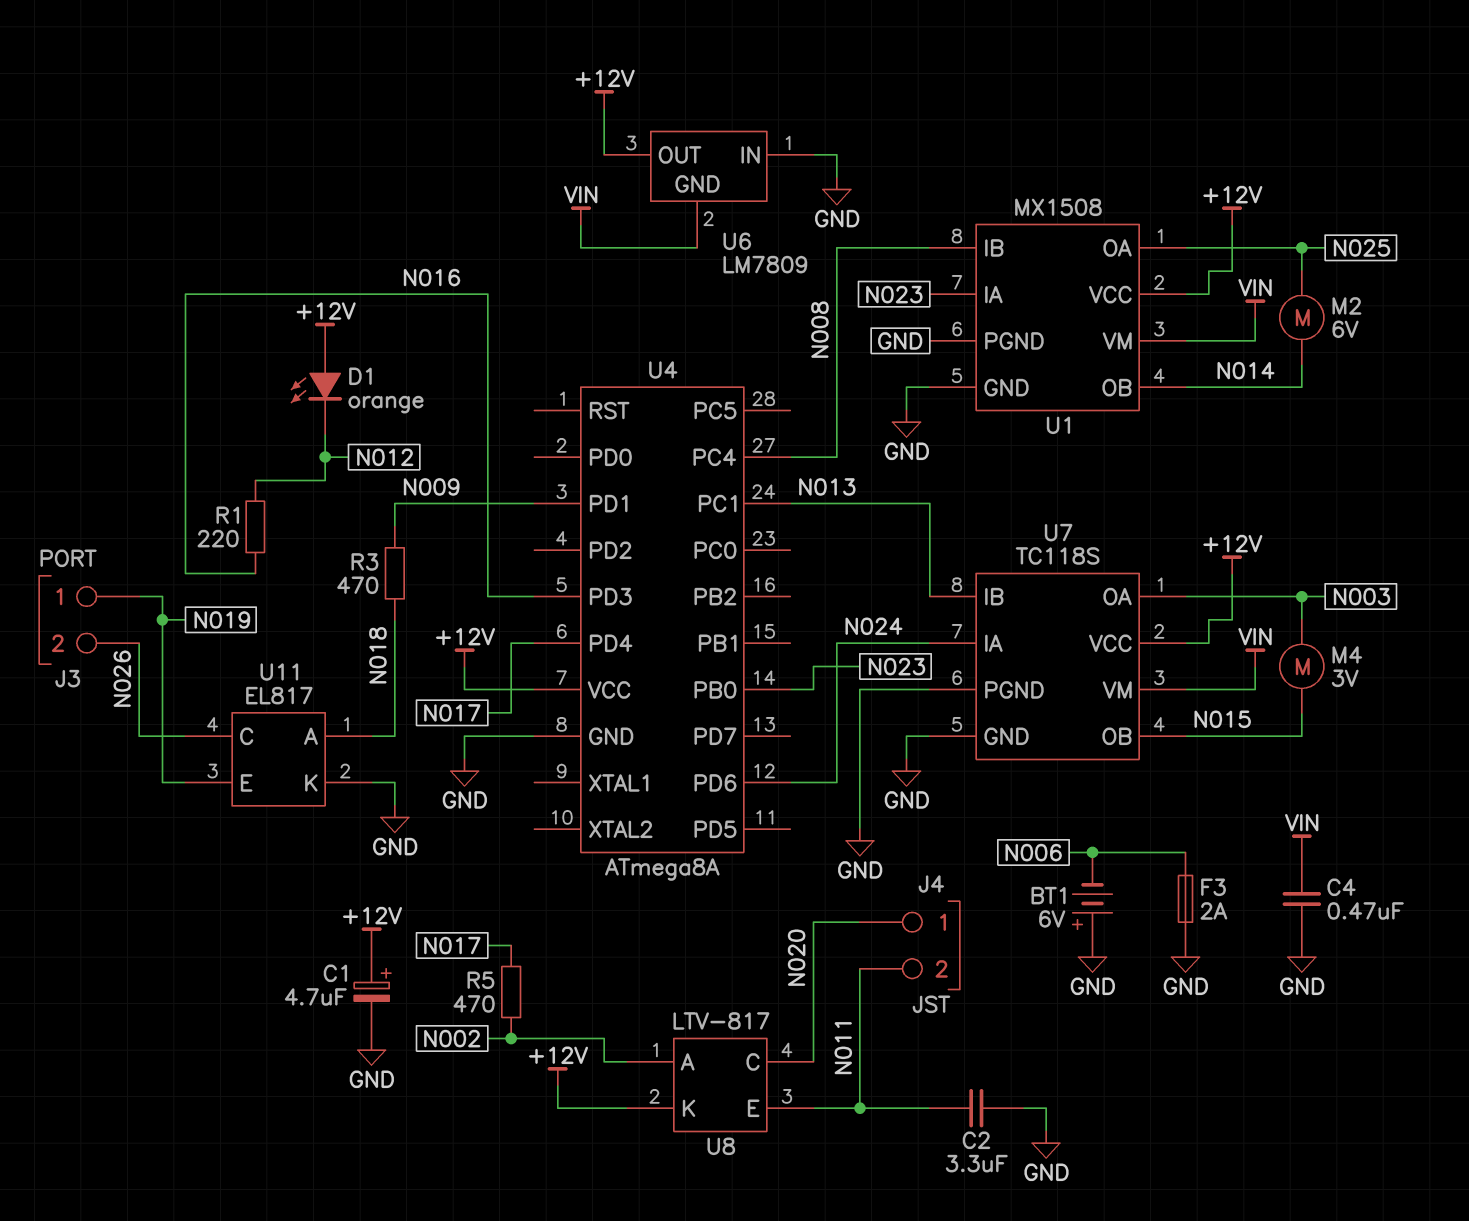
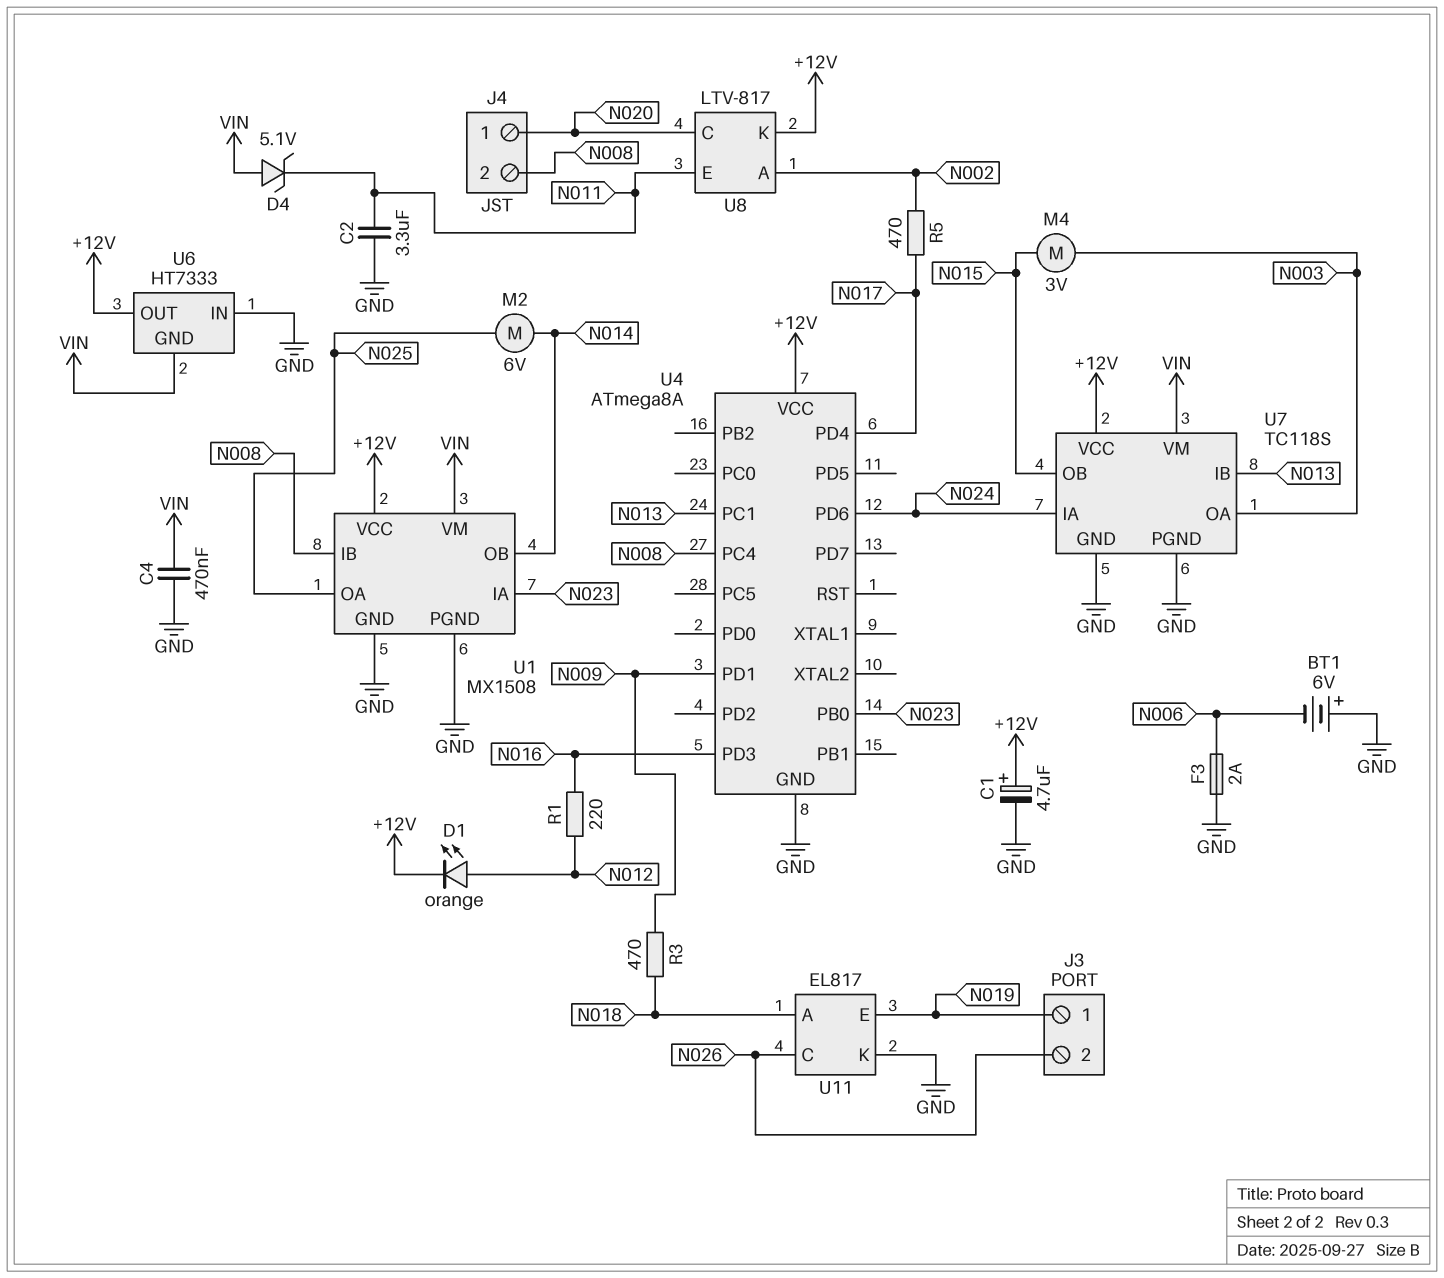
D1: LED orange (A +12V, K N012) -> LED orange (A N012, K +12V)
D4: none -> zener 5.1V (A VIN, K N011)
J4 pin 2: N011 -> N008
U6: LM7809 -> HT7333

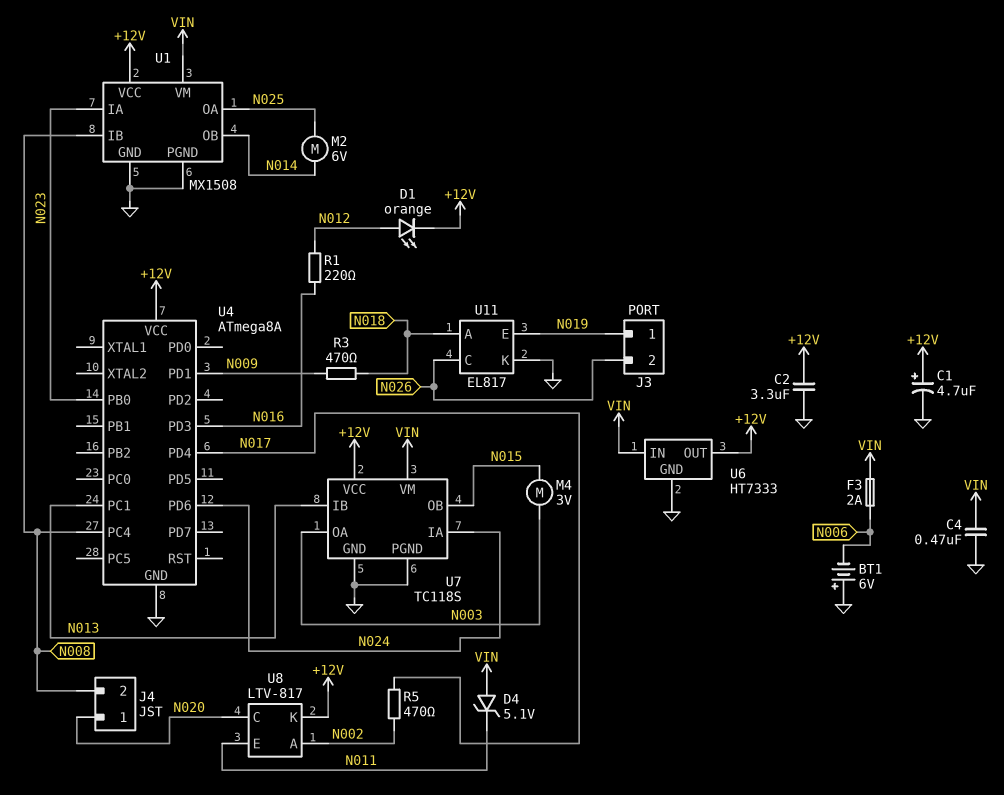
C2: 3.3uF (GND, N011) -> 3.3uF (+12V, GND)
F3: 2A (GND, N006) -> 2A (N006, VIN)
U6 pin GND: VIN -> GND
U6 pin IN: GND -> VIN

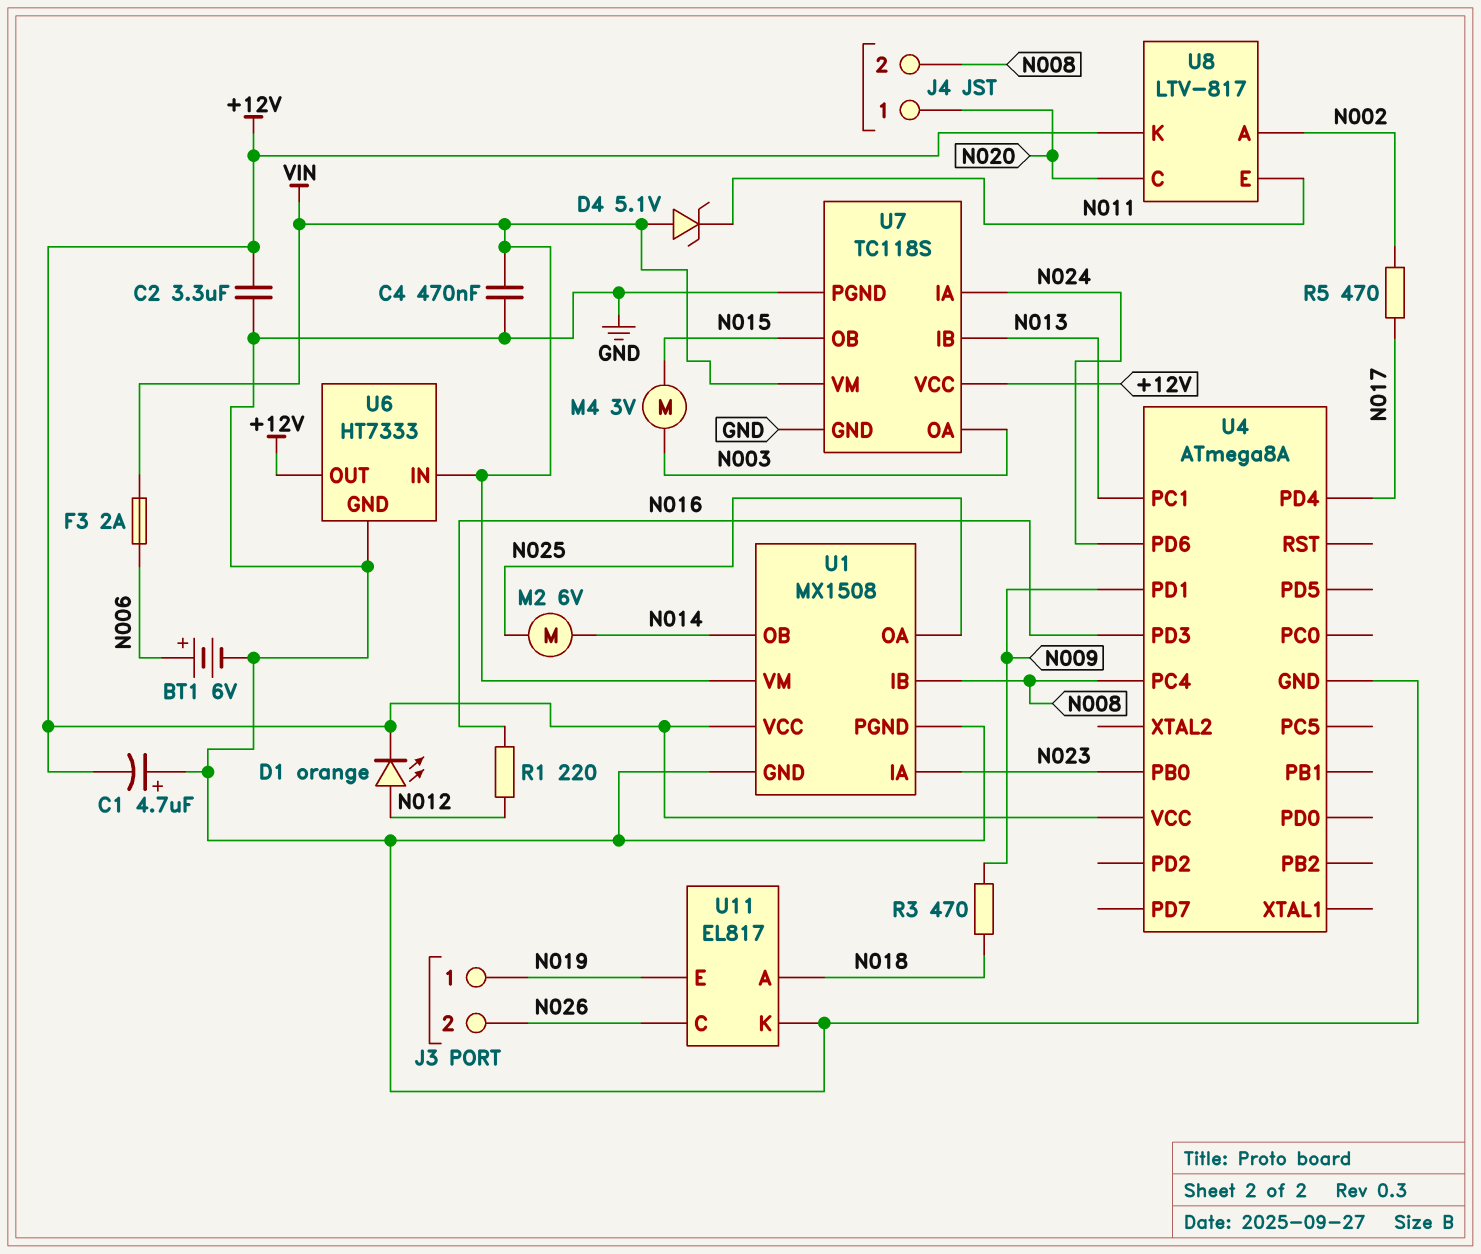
BT1: 6V (plus GND, minus N006) -> 6V (plus N006, minus GND)
C1: 4.7uF (plus +12V, minus GND) -> 4.7uF (plus GND, minus +12V)

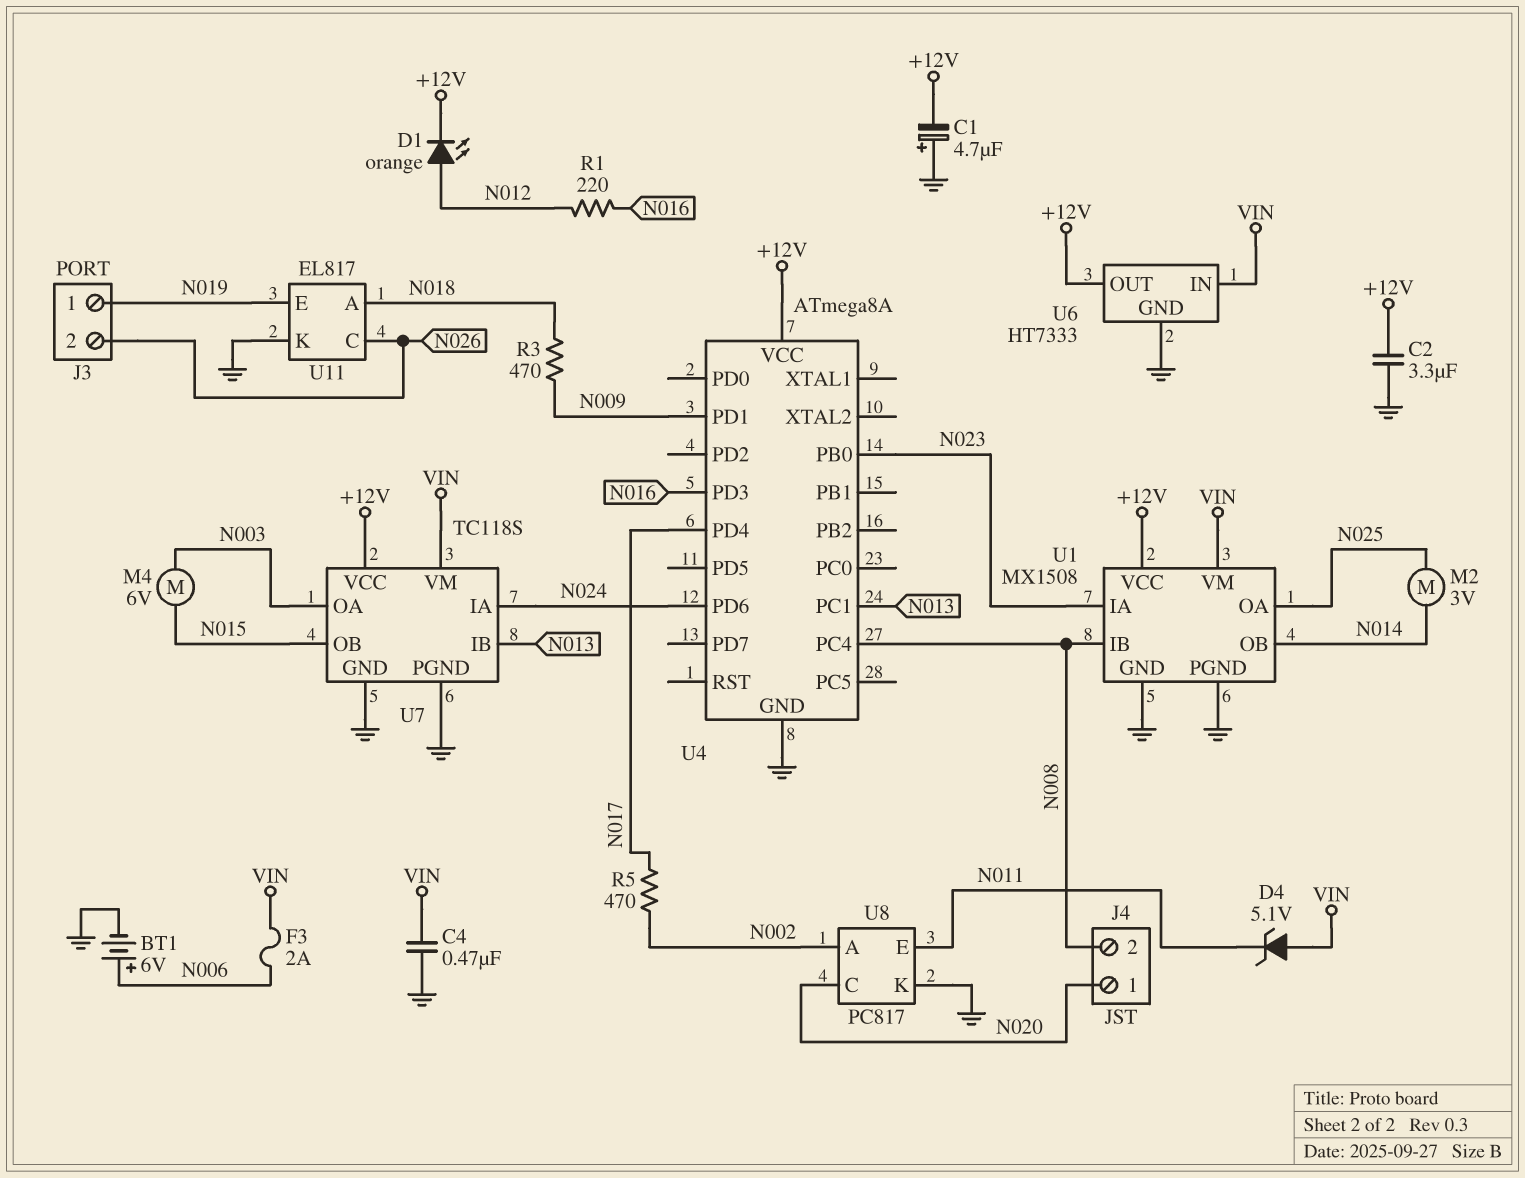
M2: motor 6V (N014, N025) -> motor 3V (N014, N025)
M4: motor 3V (N003, N015) -> motor 6V (N003, N015)
U8: LTV-817 -> PC817
U8 pin K: +12V -> GND

